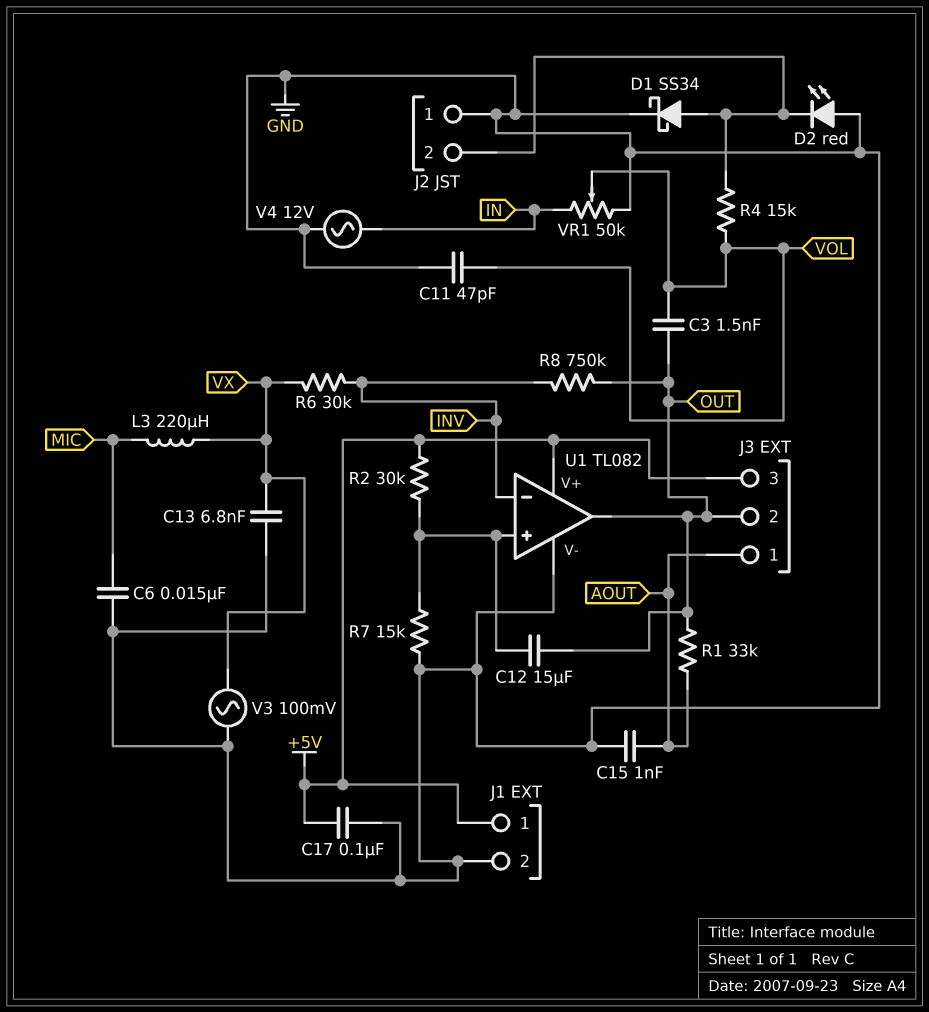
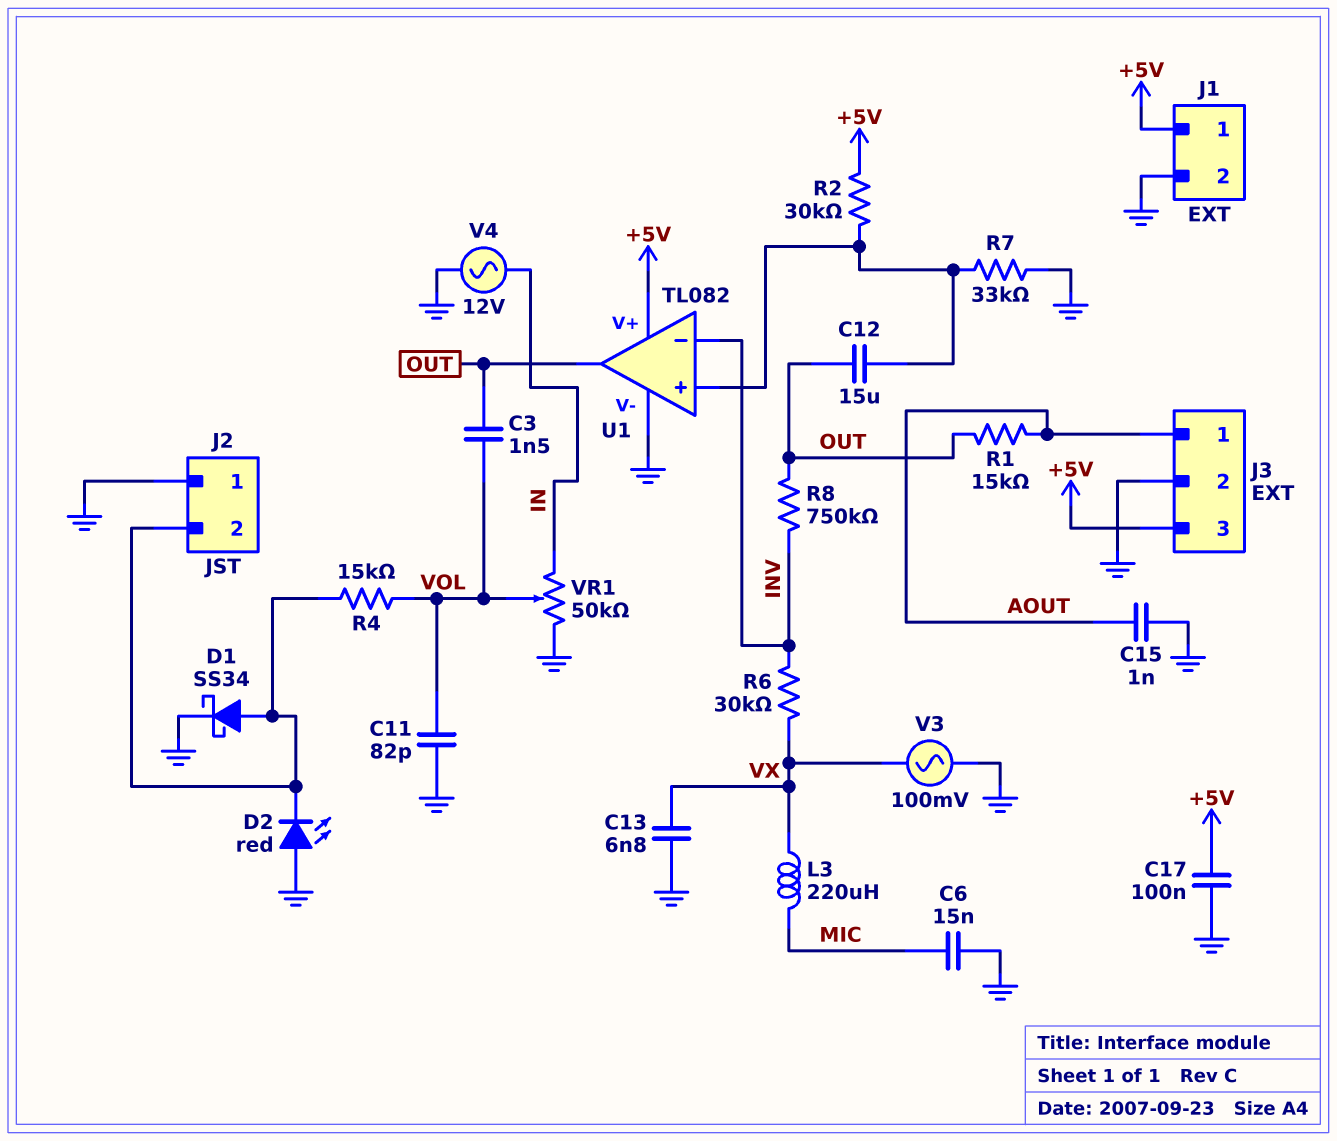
C11: 47pF (GND, VOL) -> 82pF (GND, VOL)
J3 pin 2: OUT -> GND
R1: 33k (AOUT, OUT) -> 15k (AOUT, OUT)
R7: 15k (GND, U1/in+) -> 33k (GND, U1/in+)

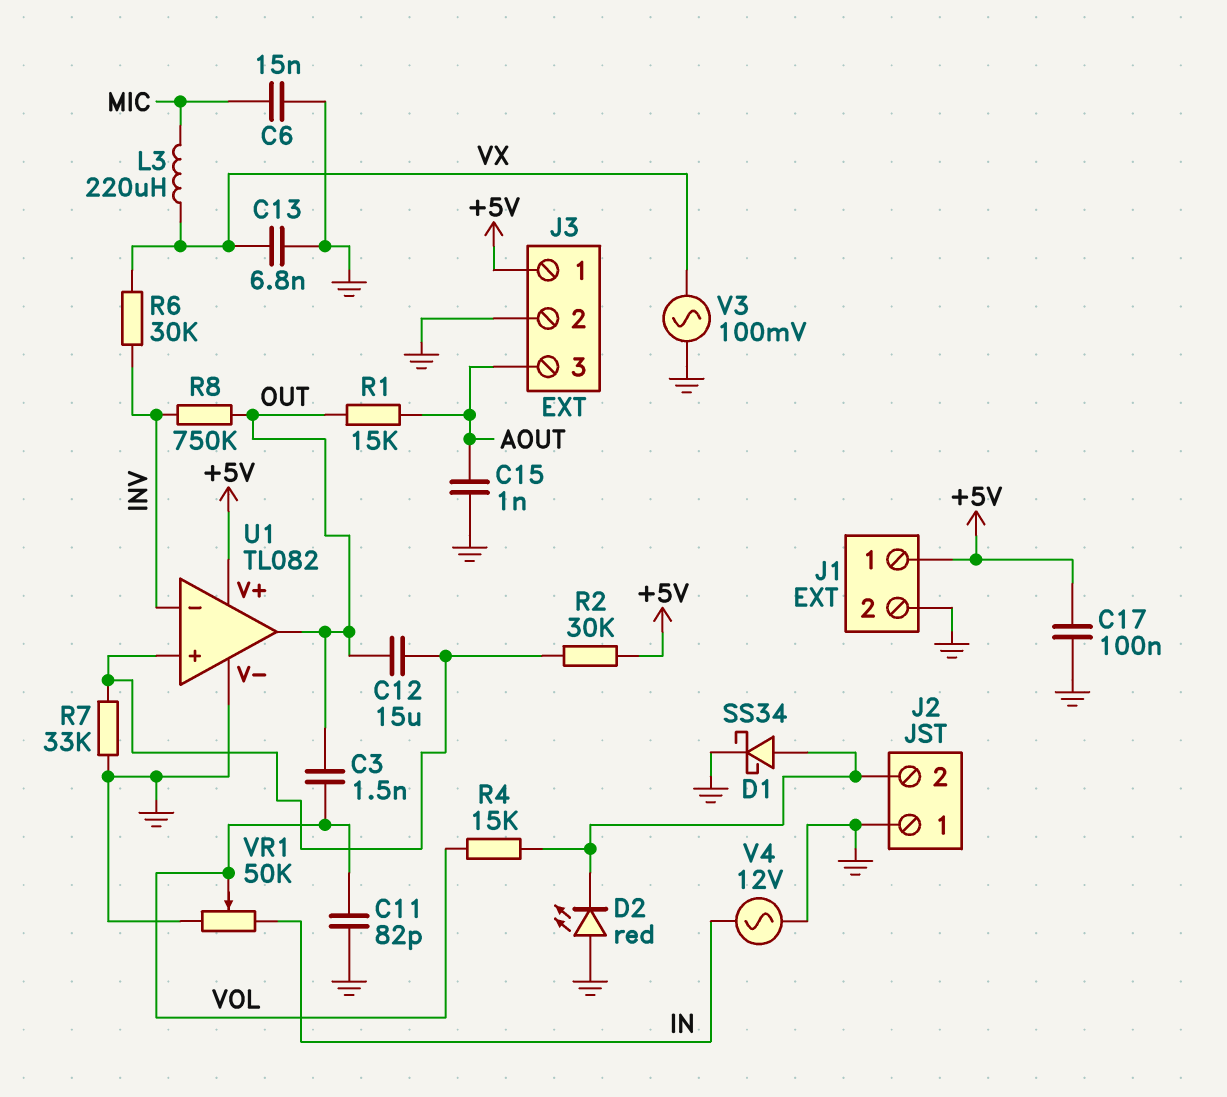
J3 pin 1: AOUT -> +5V
J3 pin 3: +5V -> AOUT

